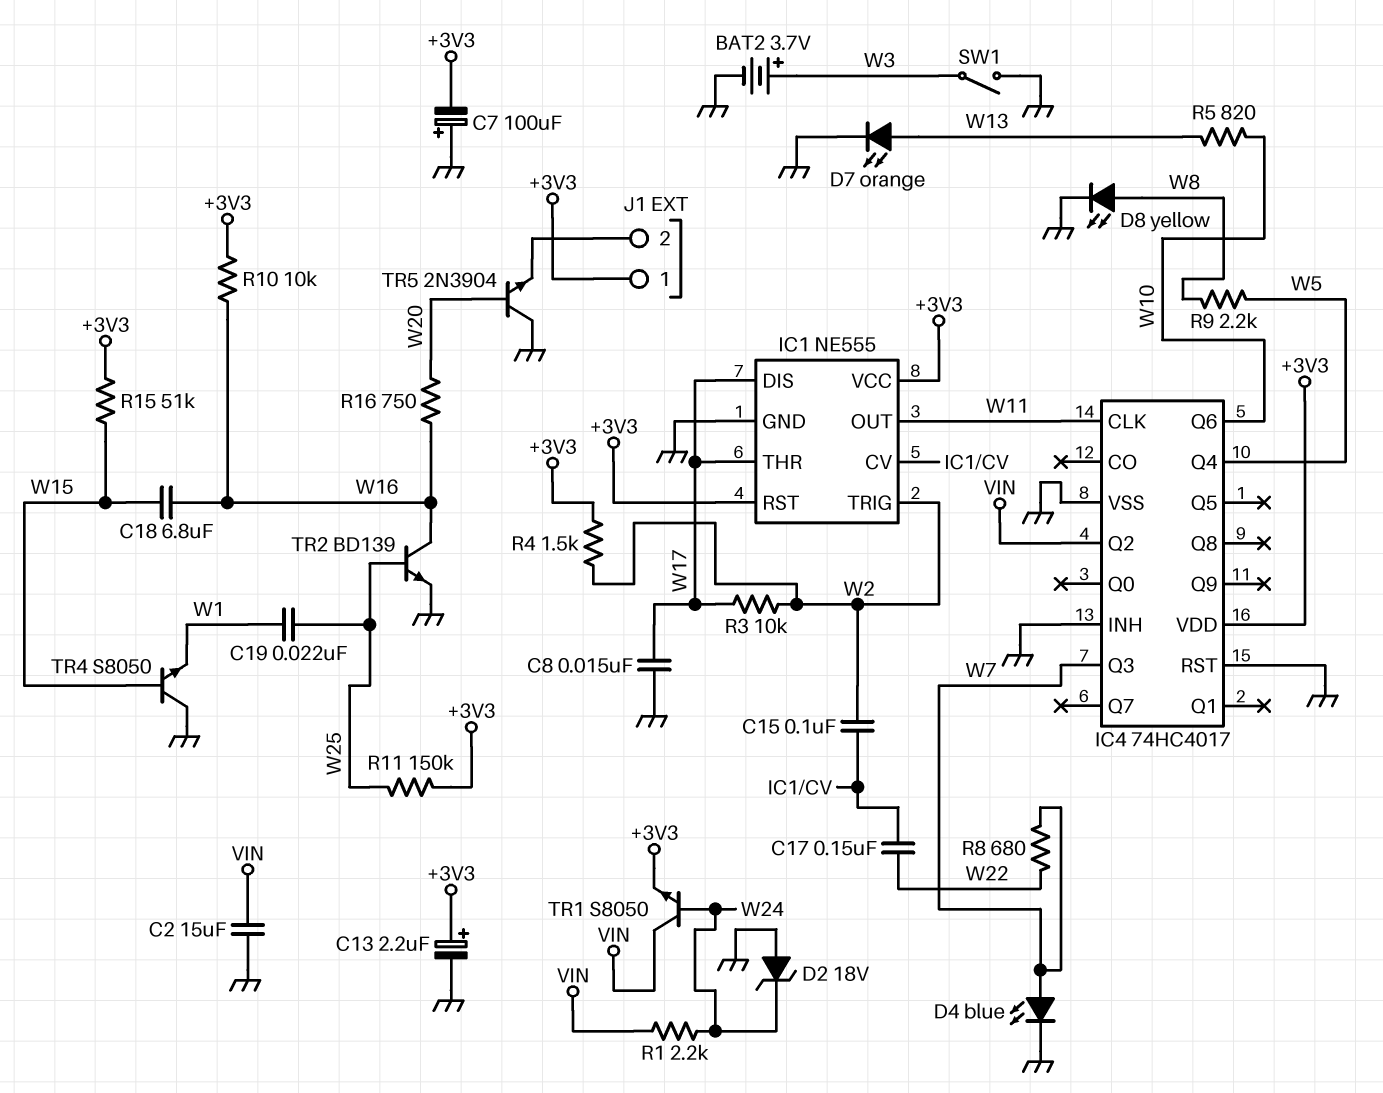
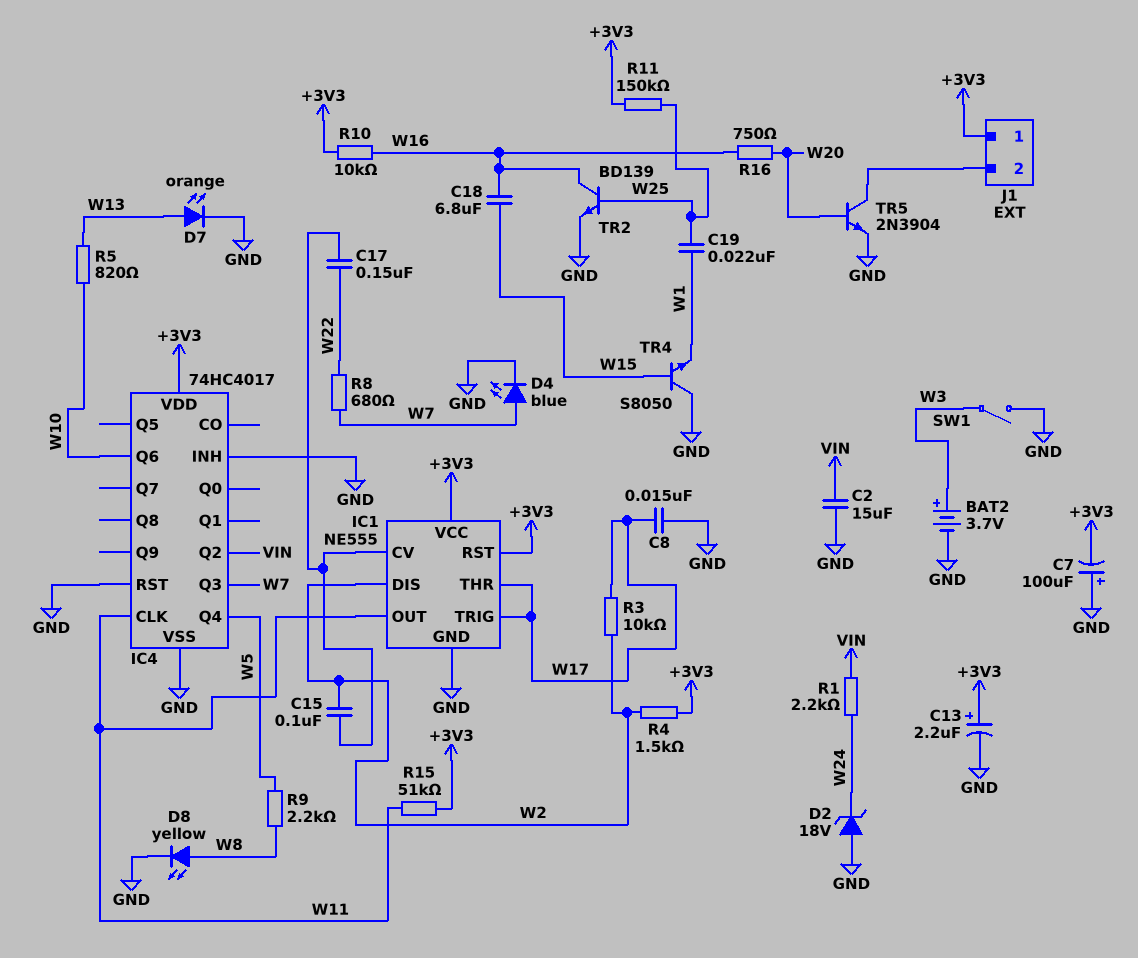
IC1 pin DIS: W17 -> W2
IC1 pin TRIG: W2 -> W17
R15: 51k (+3V3, W15) -> 51k (+3V3, W11)
TR1: NPN S8050 (B W24, C VIN, E +3V3) -> none
TR5: NPN 2N3904 (B W20, C GND, E J1/2) -> NPN 2N3904 (B W20, C J1/2, E GND)

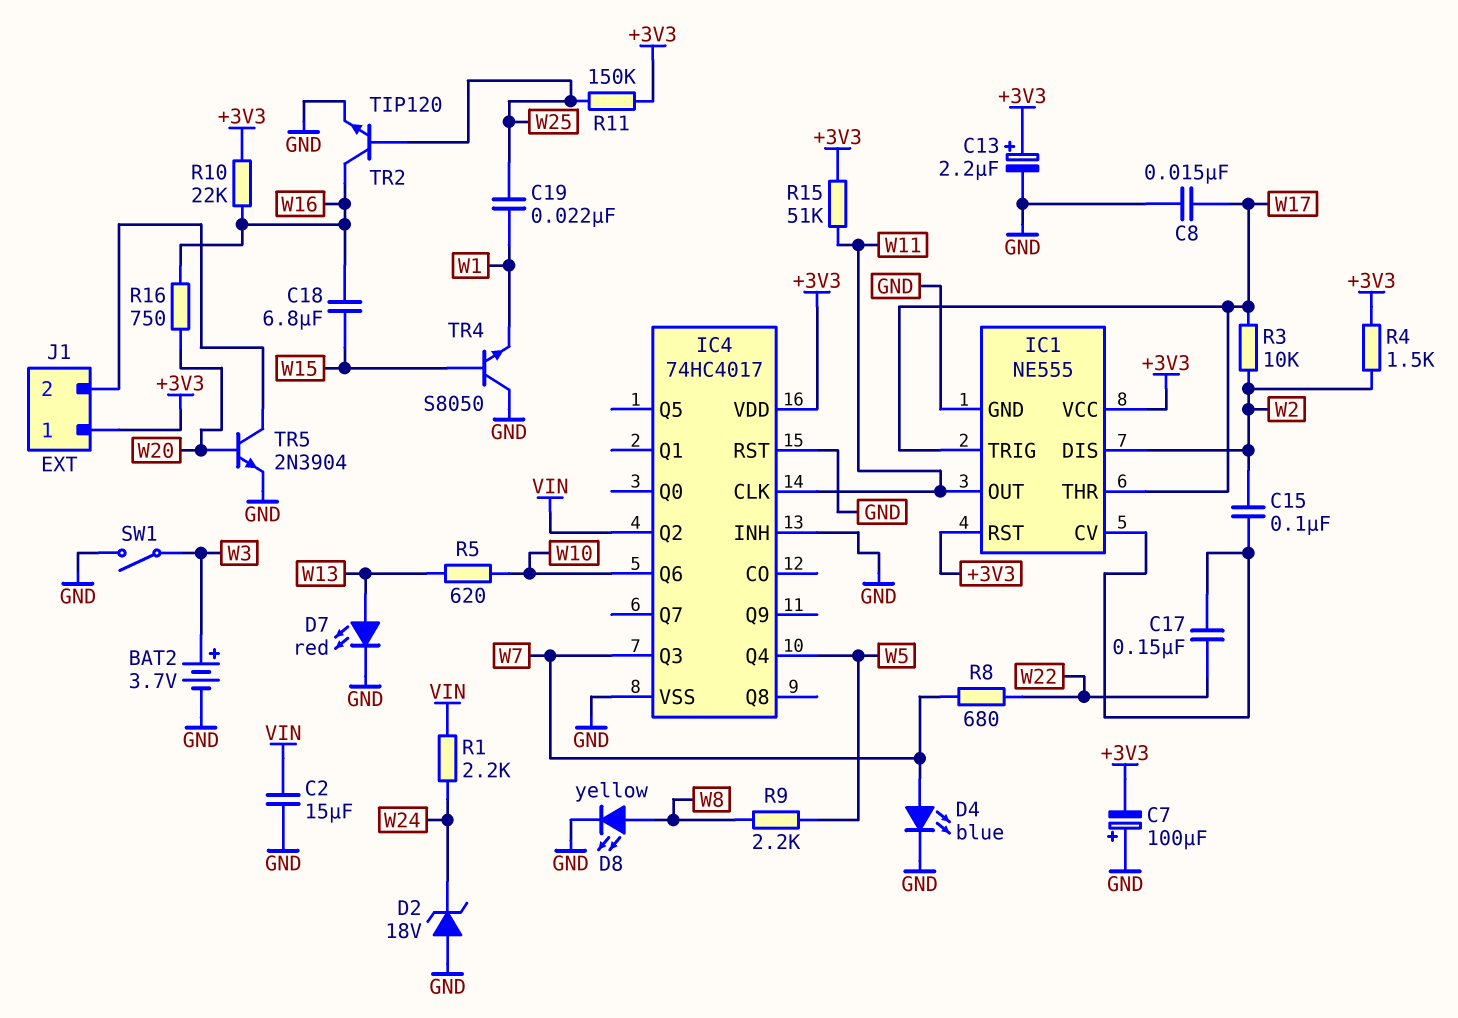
D7: LED orange (A W13, K GND) -> LED red (A W13, K GND)
R5: 820 (W10, W13) -> 620 (W10, W13)
R10: 10k (+3V3, W16) -> 22k (+3V3, W16)
TR2: NPN BD139 (B W25, C W16, E GND) -> NPN TIP120 (B W25, C W16, E GND)

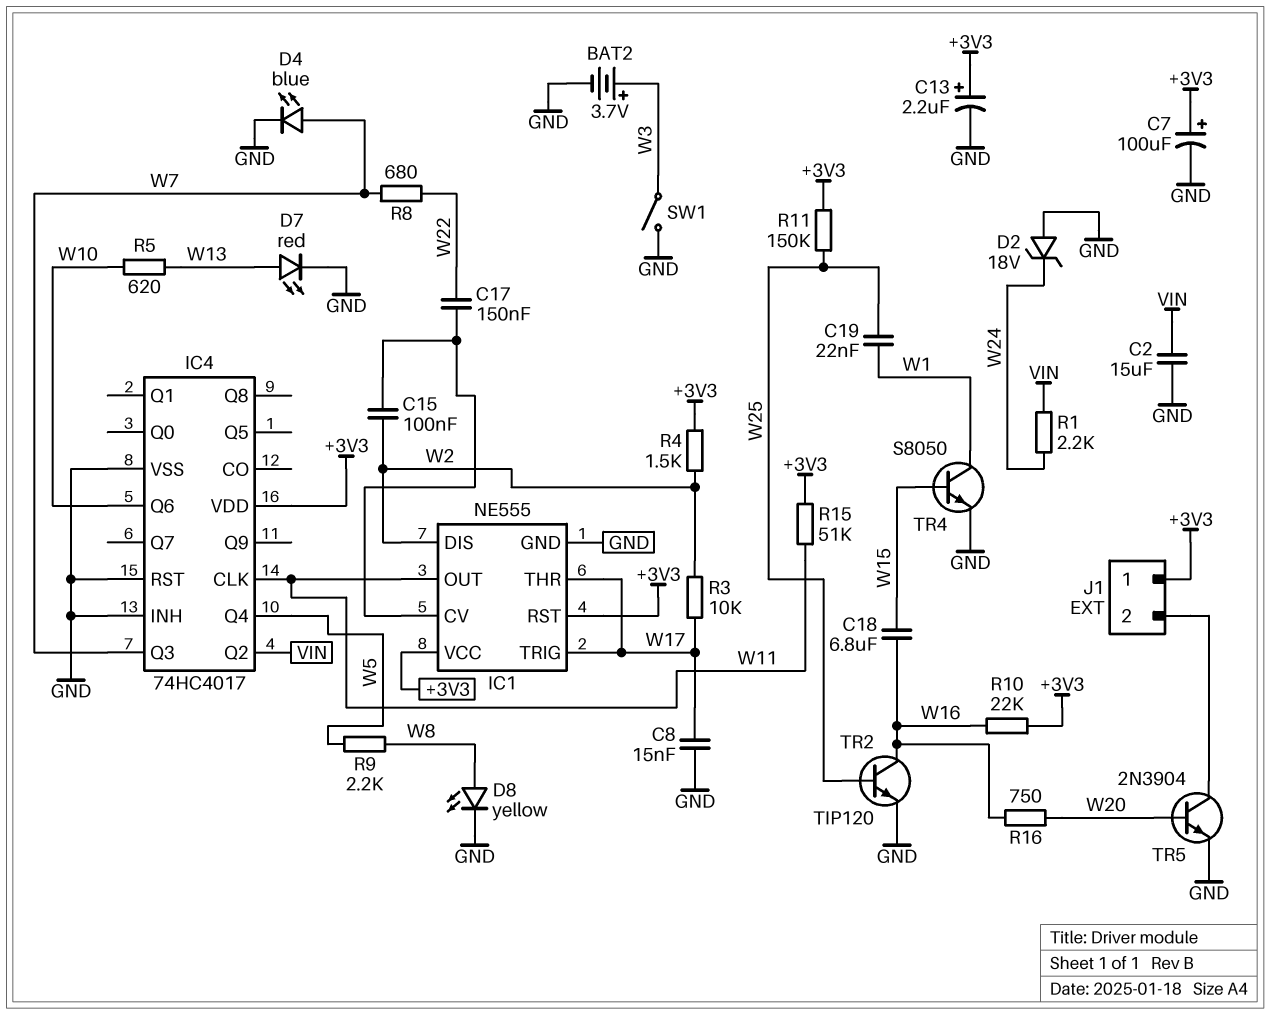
C7: 100uF (plus GND, minus +3V3) -> 100uF (plus +3V3, minus GND)
TR4: NPN S8050 (B W15, C GND, E W1) -> NPN S8050 (B W15, C W1, E GND)

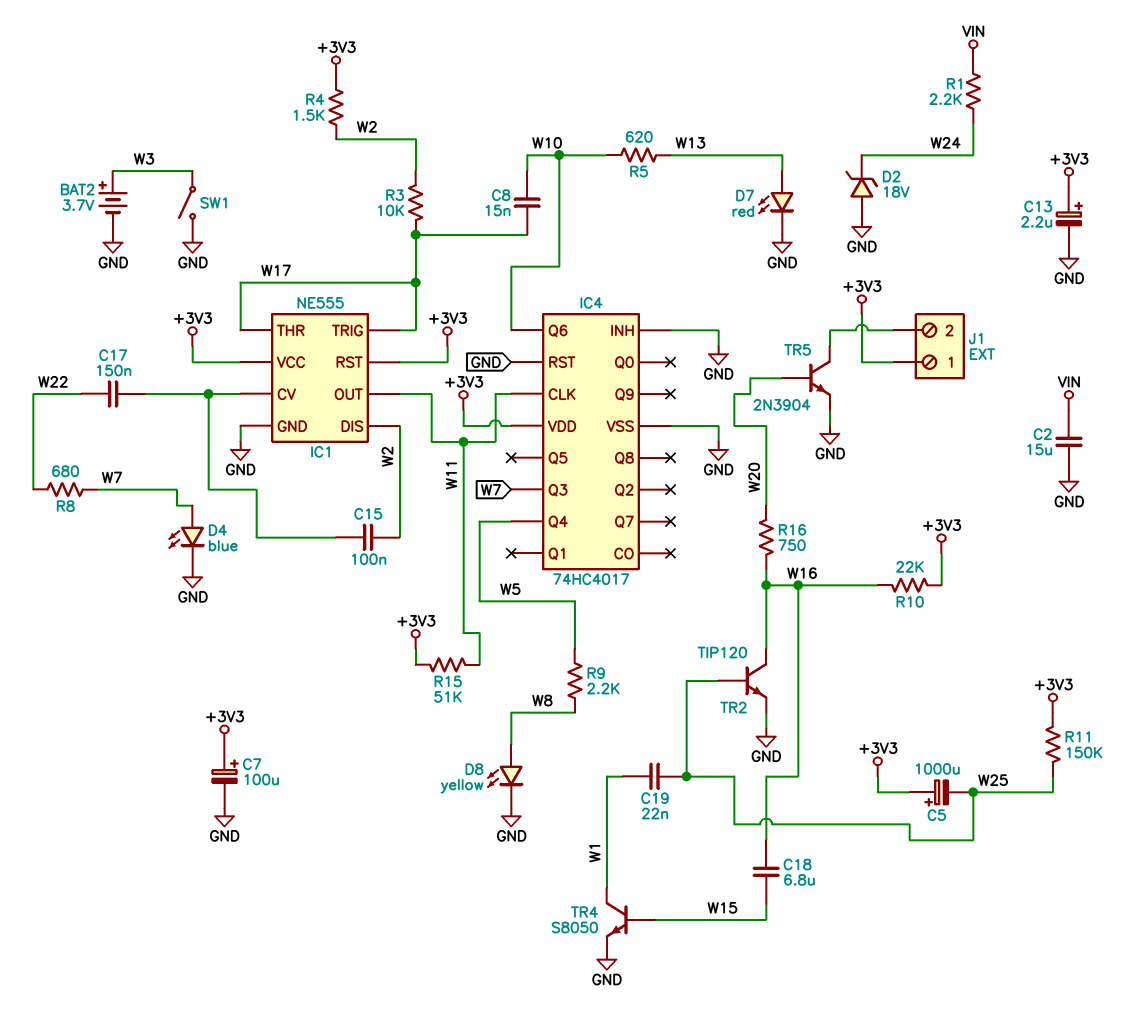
C5: none -> 1000uF (plus +3V3, minus W25)
C8: 15nF (GND, W17) -> 15nF (W10, W17)
IC4 pin Q2: VIN -> none

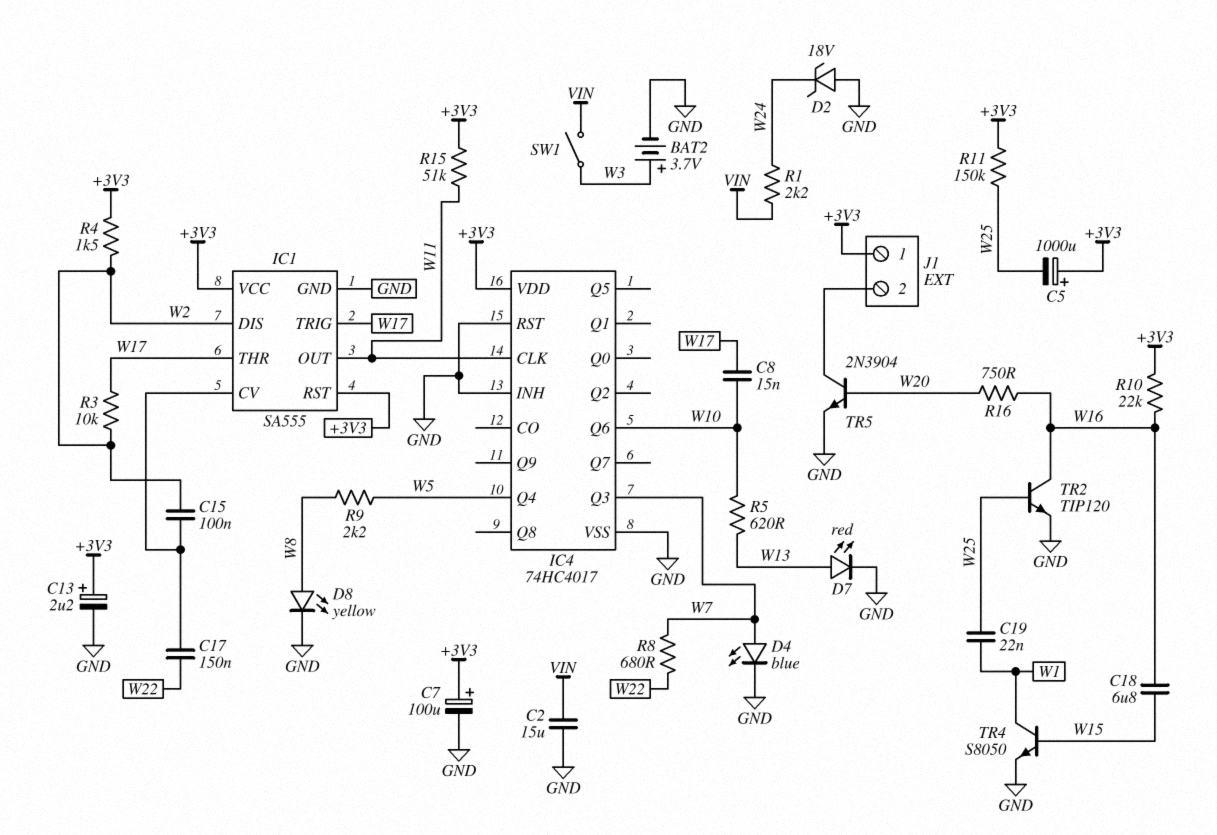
IC1: NE555 -> SA555
SW1: switch (GND, W3) -> switch (VIN, W3)

